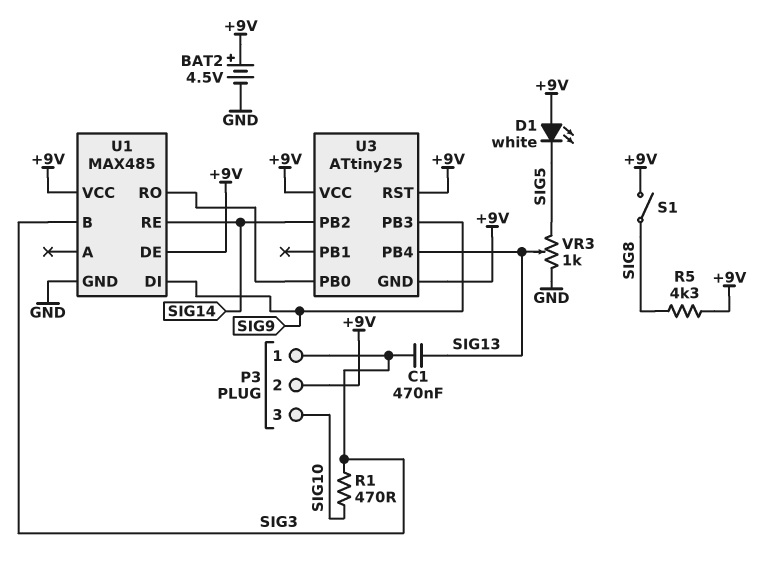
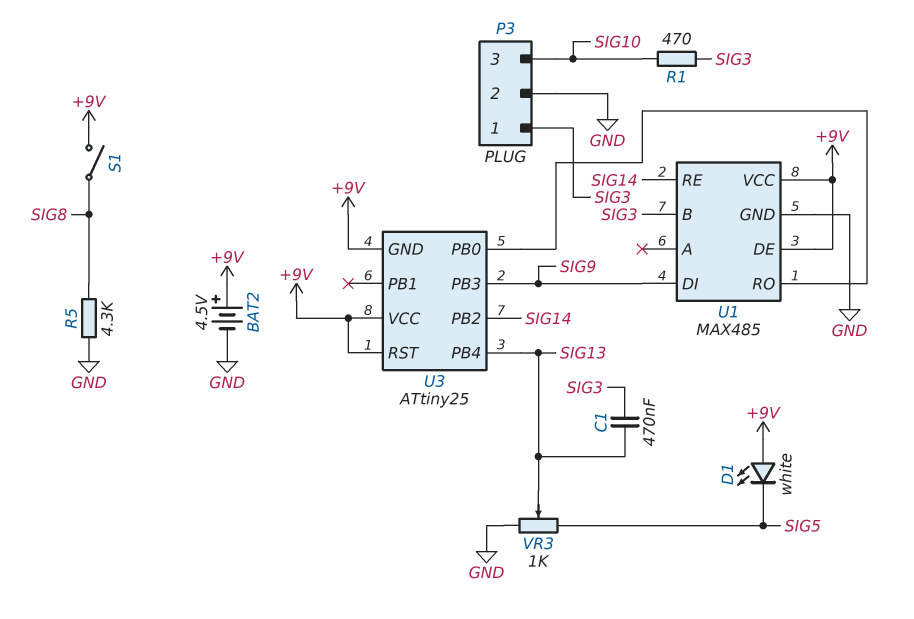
P3 pin 2: +9V -> GND
R5: 4.3k (+9V, SIG8) -> 4.3k (GND, SIG8)

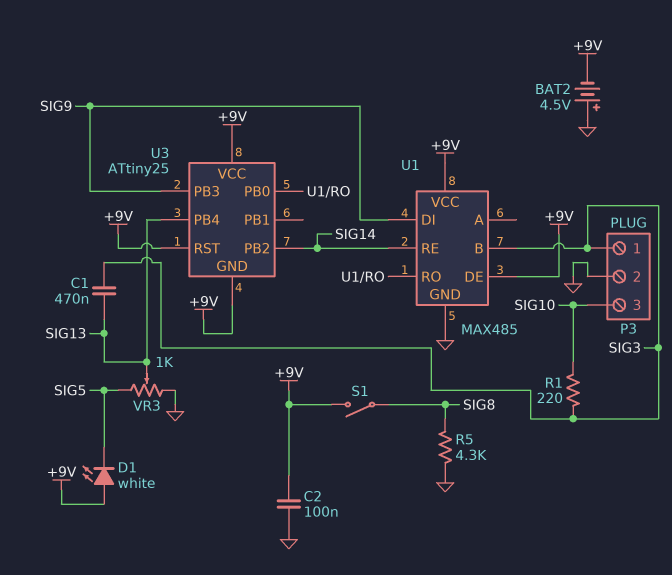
BAT2: 4.5V (plus +9V, minus GND) -> 4.5V (plus GND, minus +9V)
C2: none -> 100nF (+9V, GND)
R1: 470 (SIG3, SIG10) -> 220 (SIG3, SIG10)

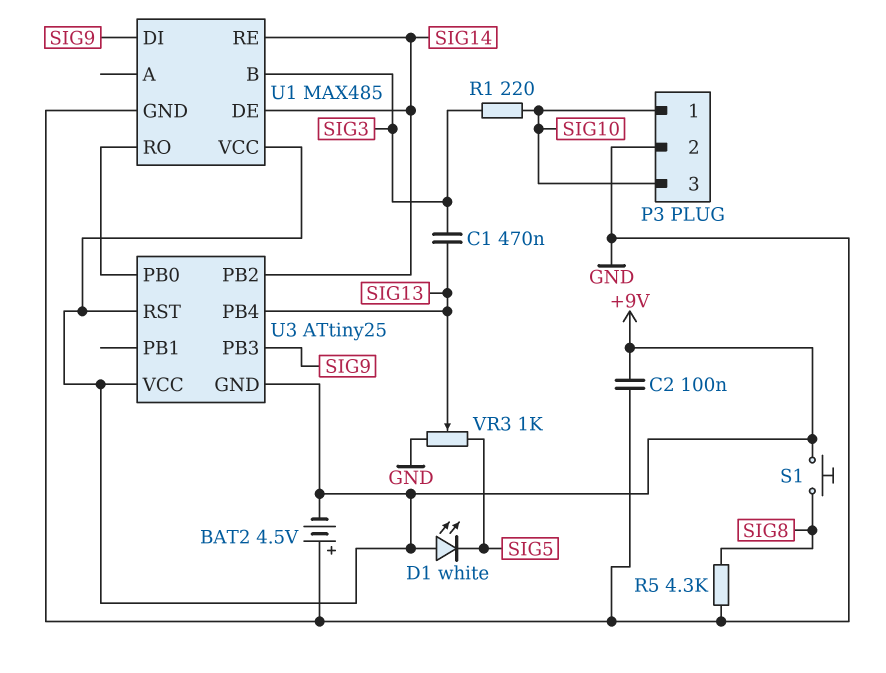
P3 pin 1: SIG3 -> SIG10
S1: switch (+9V, SIG8) -> button (+9V, SIG8)
U1 pin DE: +9V -> SIG14

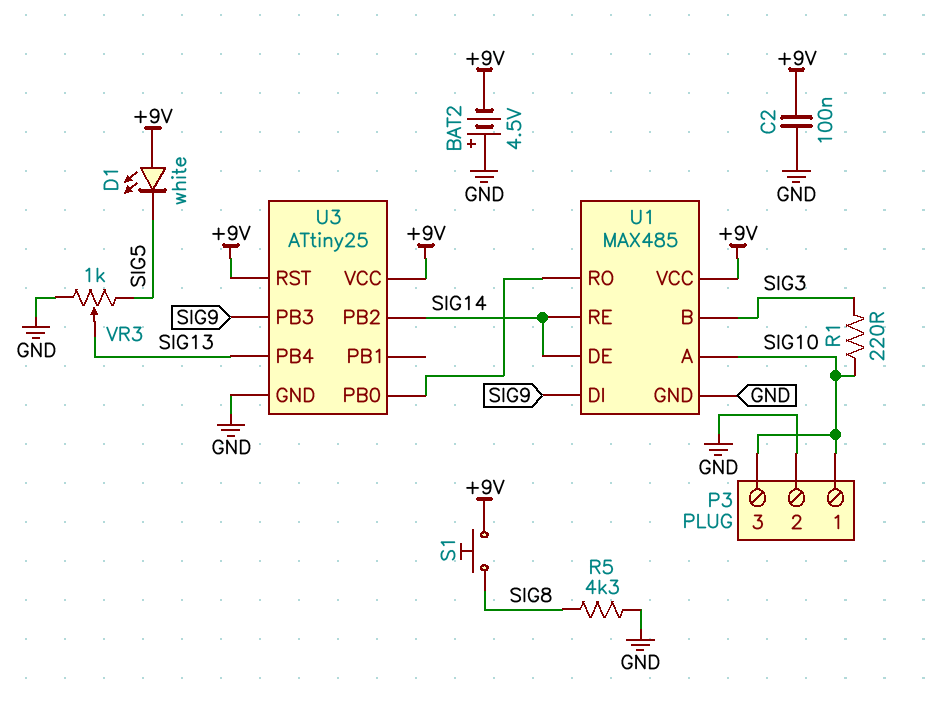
C1: 470nF (SIG3, SIG13) -> none
U1 pin A: none -> SIG10
U3 pin GND: +9V -> GND

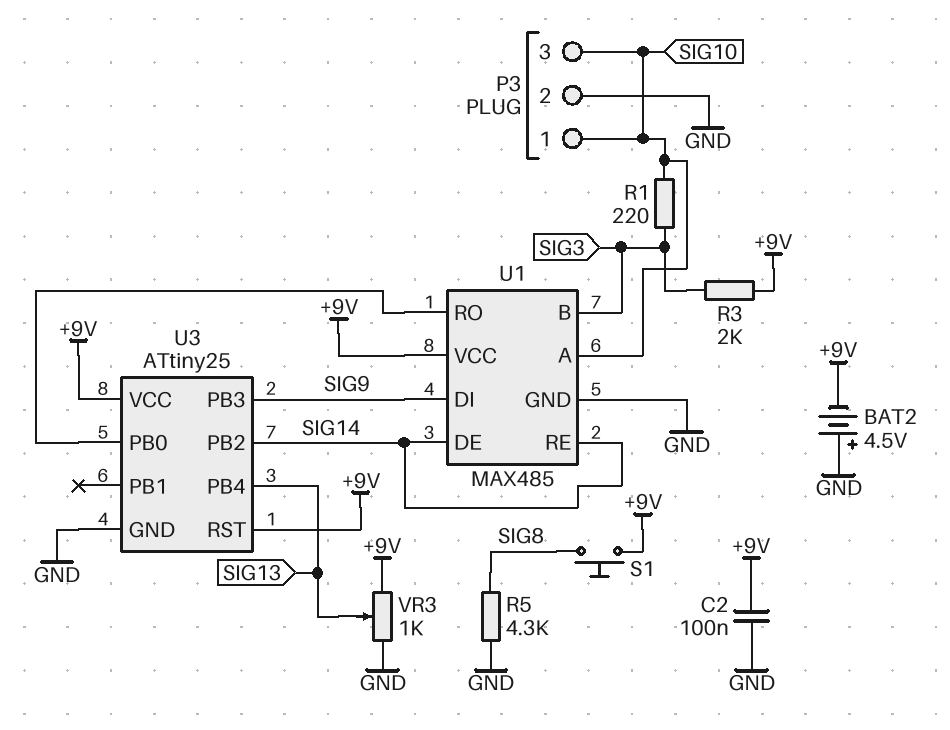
D1: LED white (A +9V, K SIG5) -> none
R3: none -> 2k (+9V, SIG3)
VR3: 1k (GND, SIG5, wiper SIG13) -> 1k (+9V, GND, wiper SIG13)

